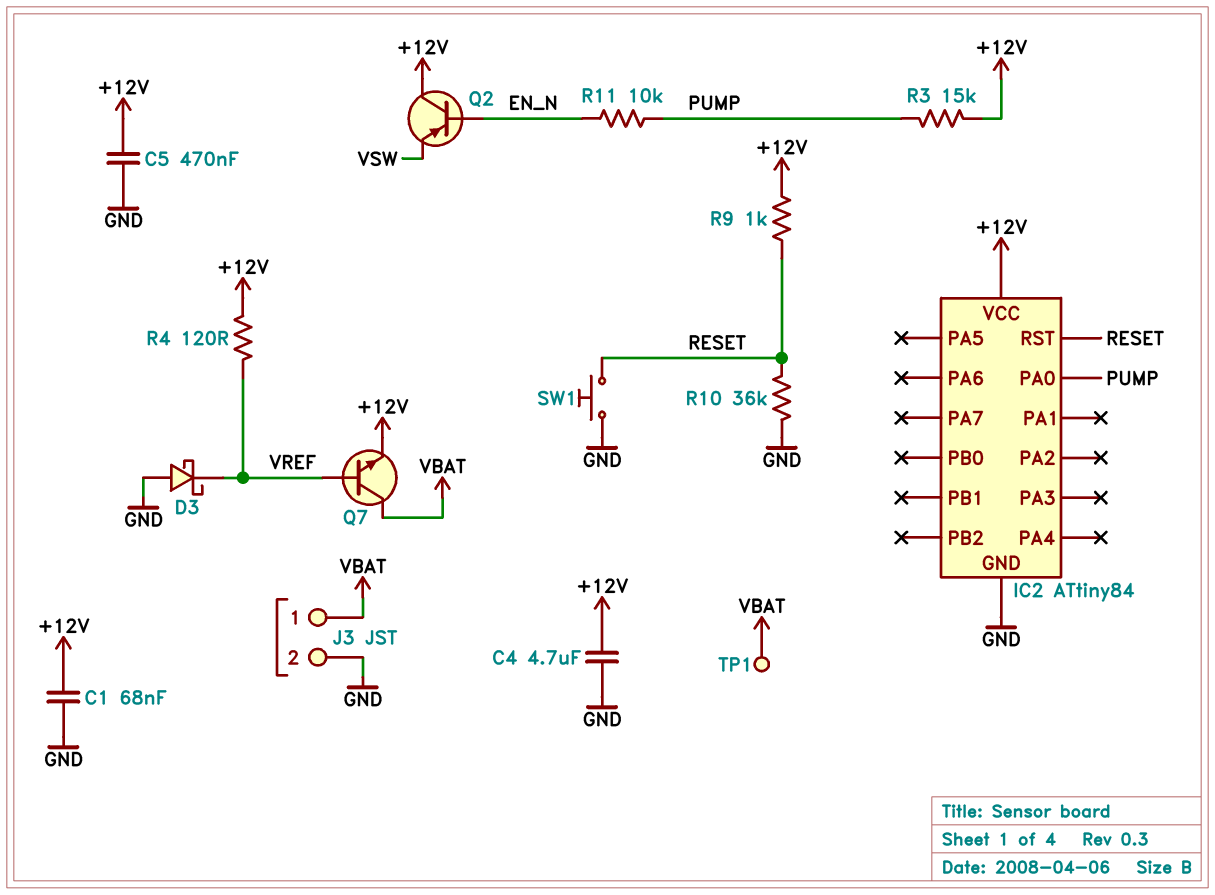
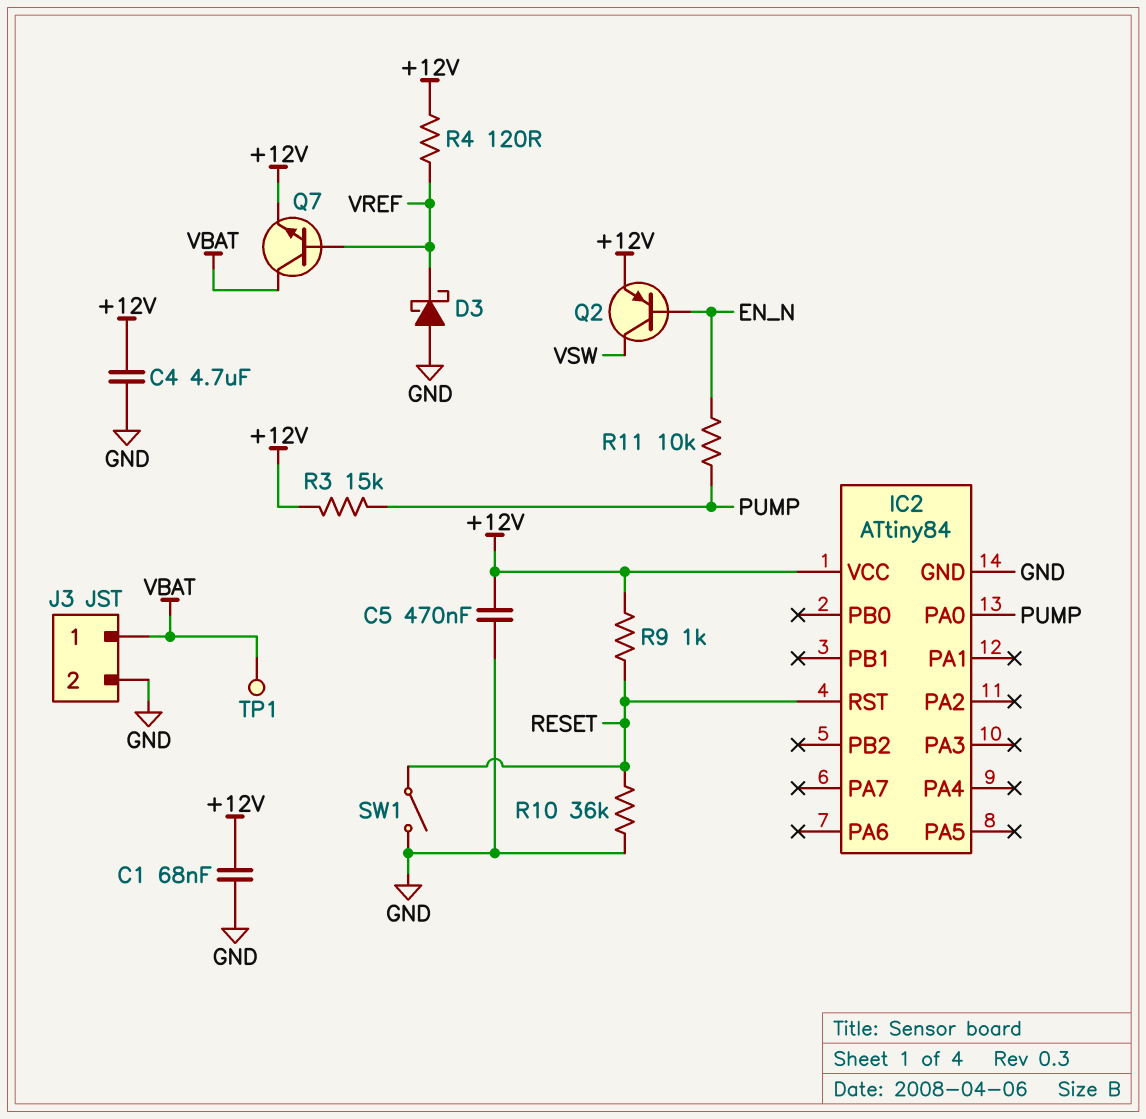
Q2: PNP (B EN_N, C +12V, E VSW) -> PNP (B EN_N, C VSW, E +12V)
SW1: button (GND, RESET) -> switch (GND, RESET)

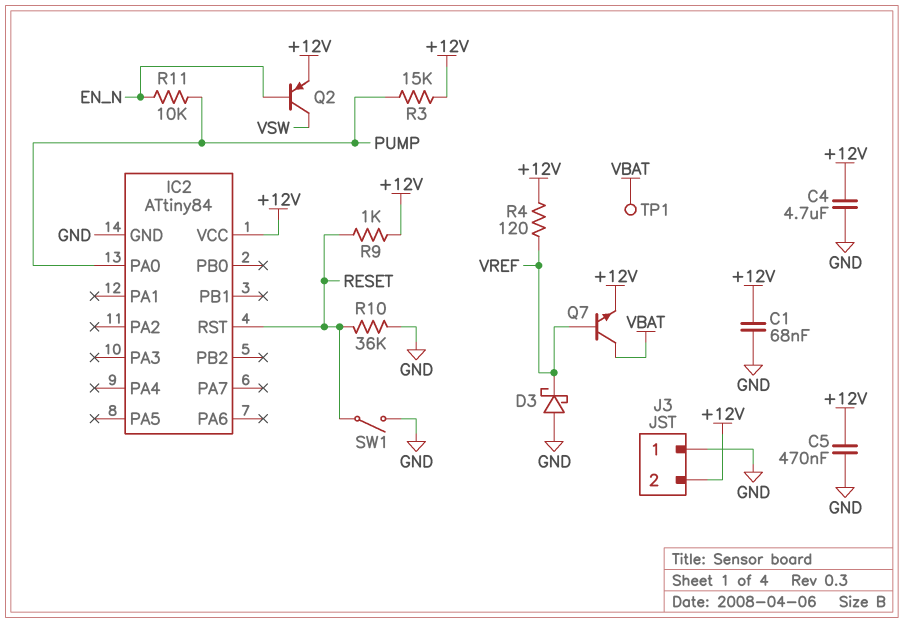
J3 pin 1: VBAT -> GND
J3 pin 2: GND -> +12V

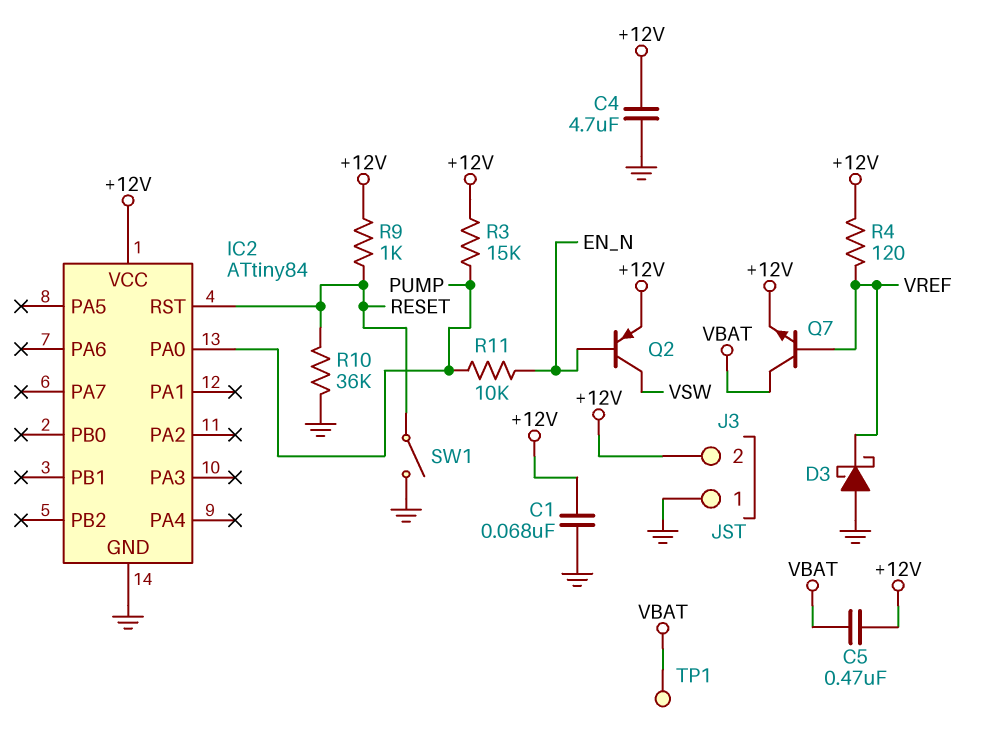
C5: 470nF (+12V, GND) -> 470nF (+12V, VBAT)

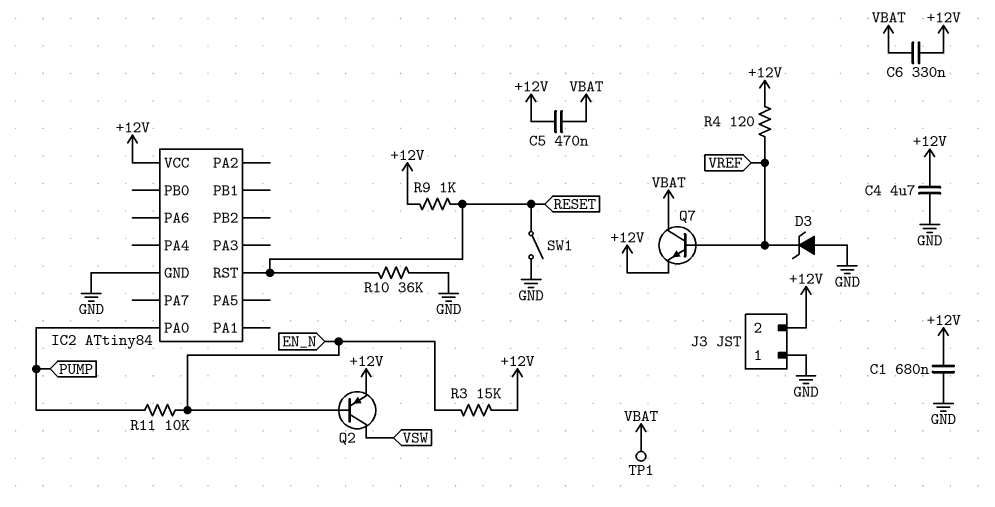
C1: 68nF (+12V, GND) -> 680nF (+12V, GND)
C6: none -> 330nF (+12V, VBAT)
D3: schottky (A GND, K VREF) -> zener (A GND, K VREF)
R3: 15k (+12V, PUMP) -> 15k (+12V, EN_N)

